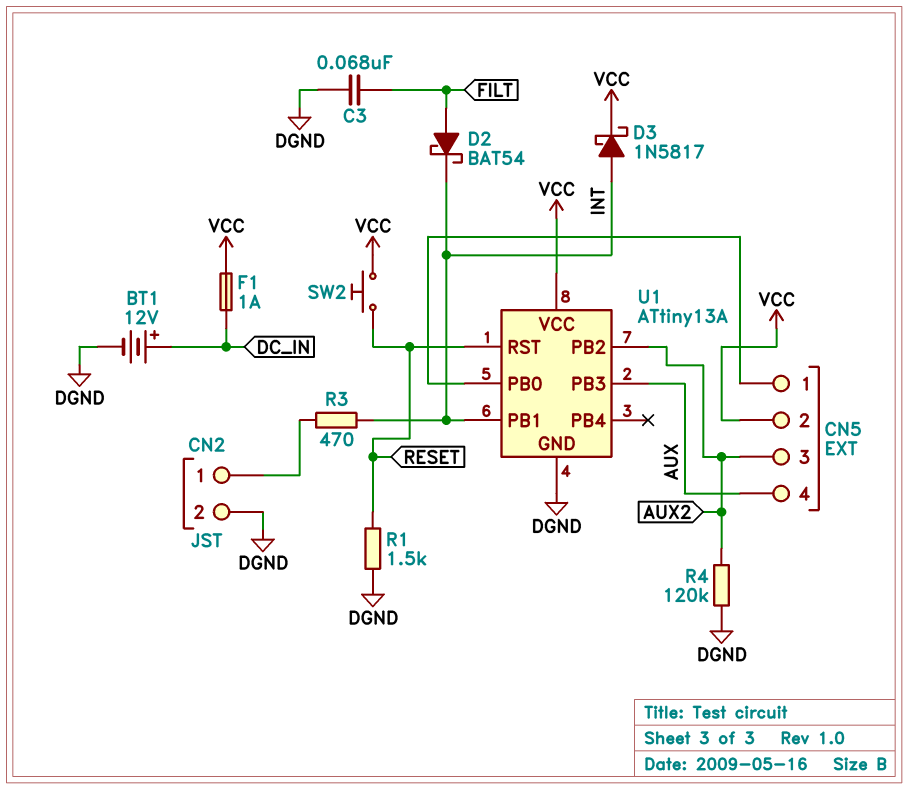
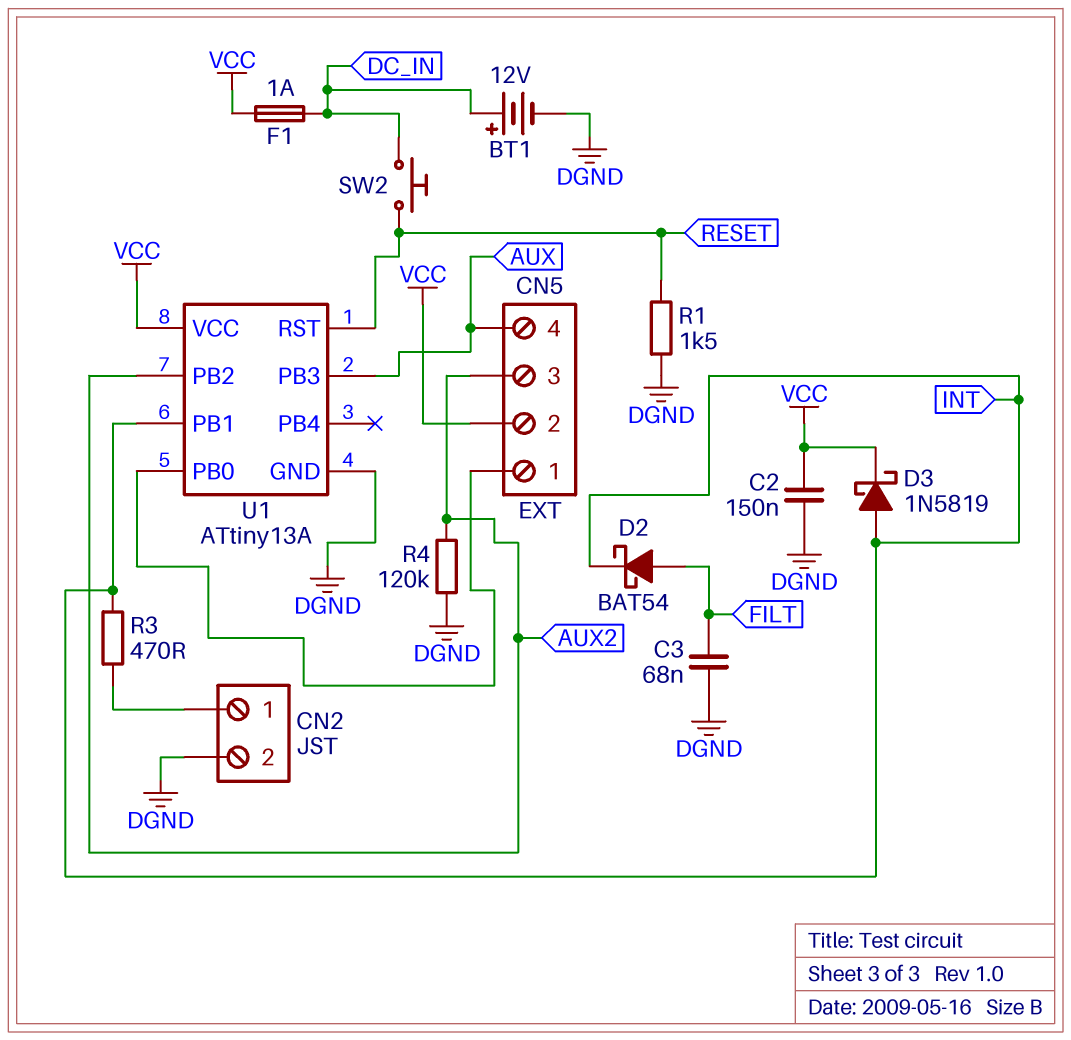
C2: none -> 150nF (DGND, VCC)
D3: schottky 1N5817 (A INT, K VCC) -> schottky 1N5819 (A INT, K VCC)
SW2: button (RESET, VCC) -> button (DC_IN, RESET)

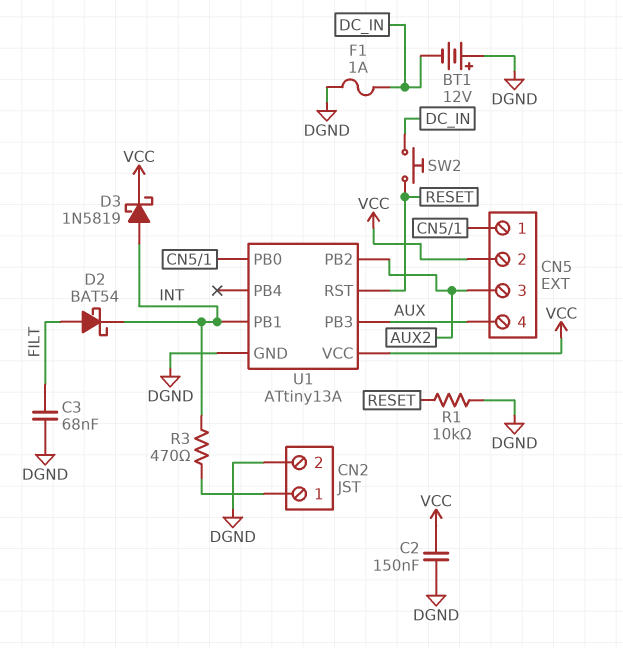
BT1: 12V (plus DC_IN, minus DGND) -> 12V (plus DGND, minus DC_IN)
F1: 1A (DC_IN, VCC) -> 1A (DC_IN, DGND)
R1: 1.5k (DGND, RESET) -> 10k (DGND, RESET)
R4: 120k (AUX2, DGND) -> none

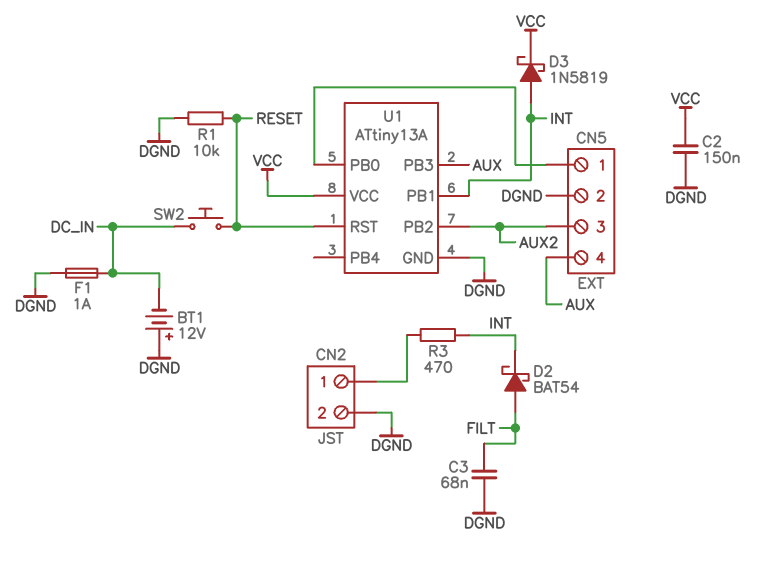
CN5 pin 2: VCC -> DGND

